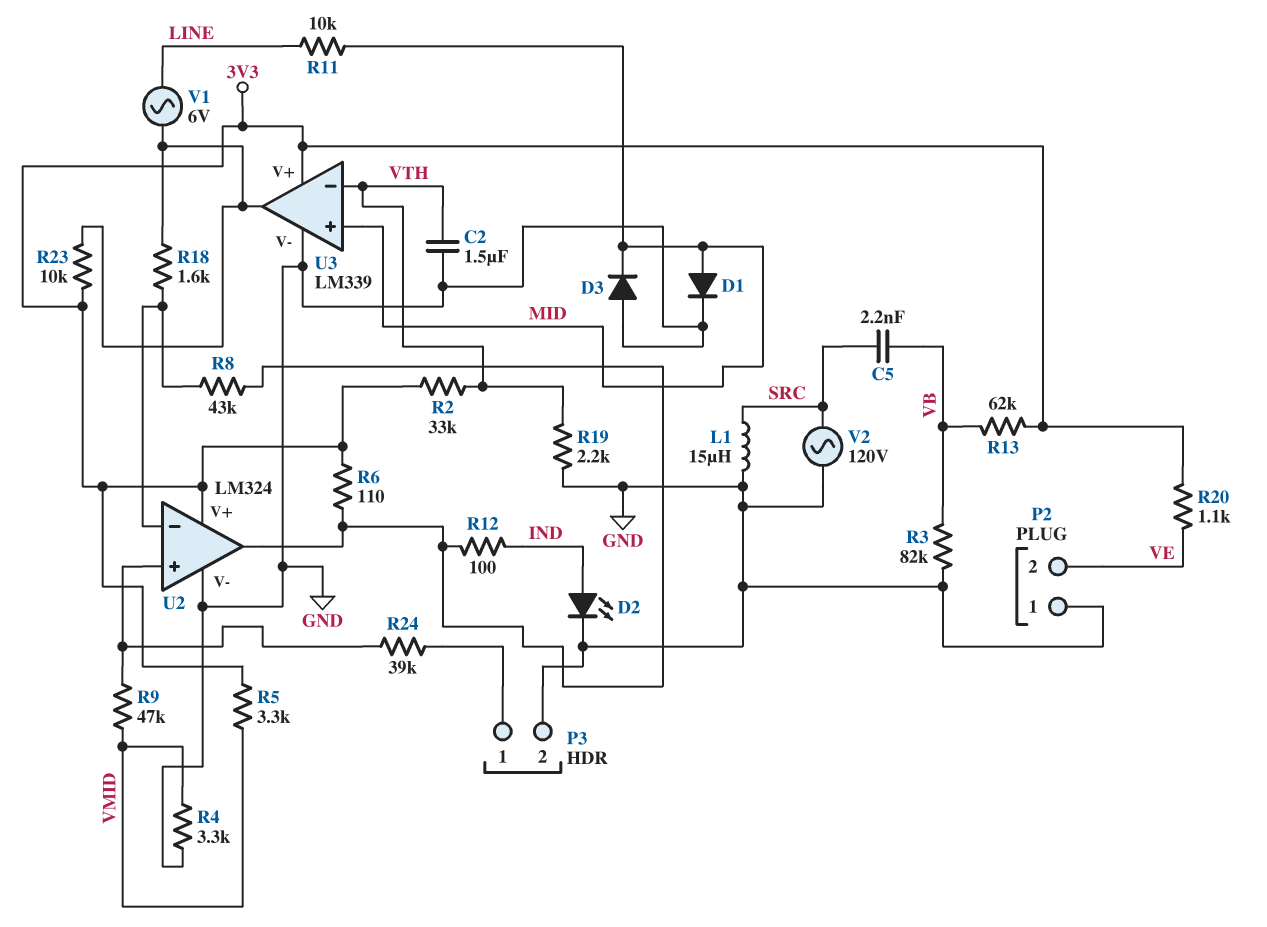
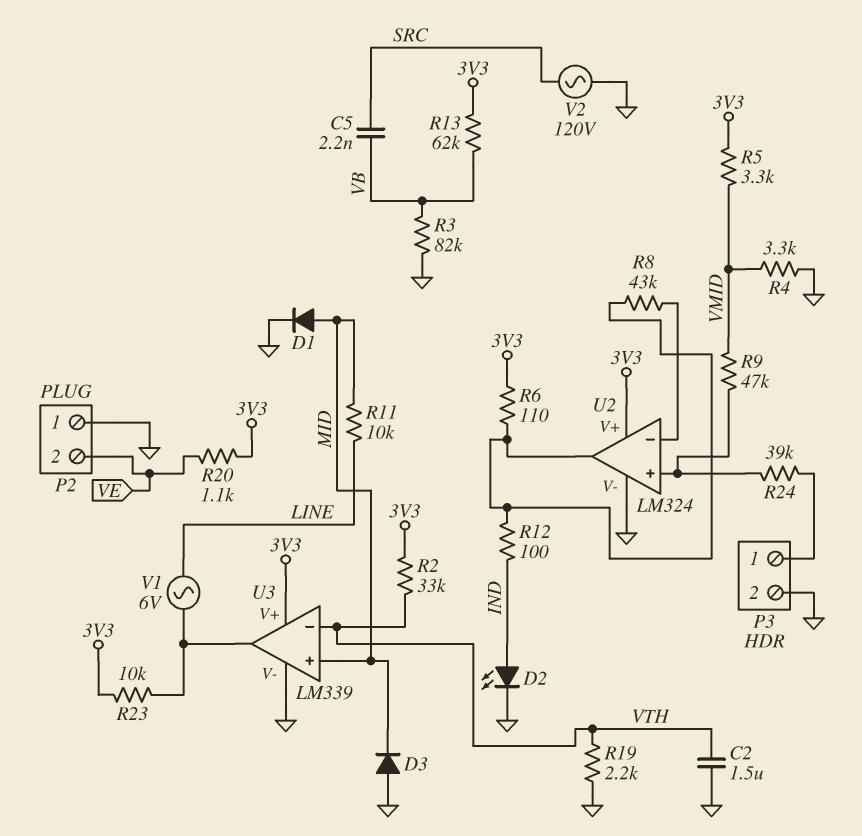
L1: 15uH (GND, SRC) -> none
R18: 1.6k (U2/in-, U3/out) -> none

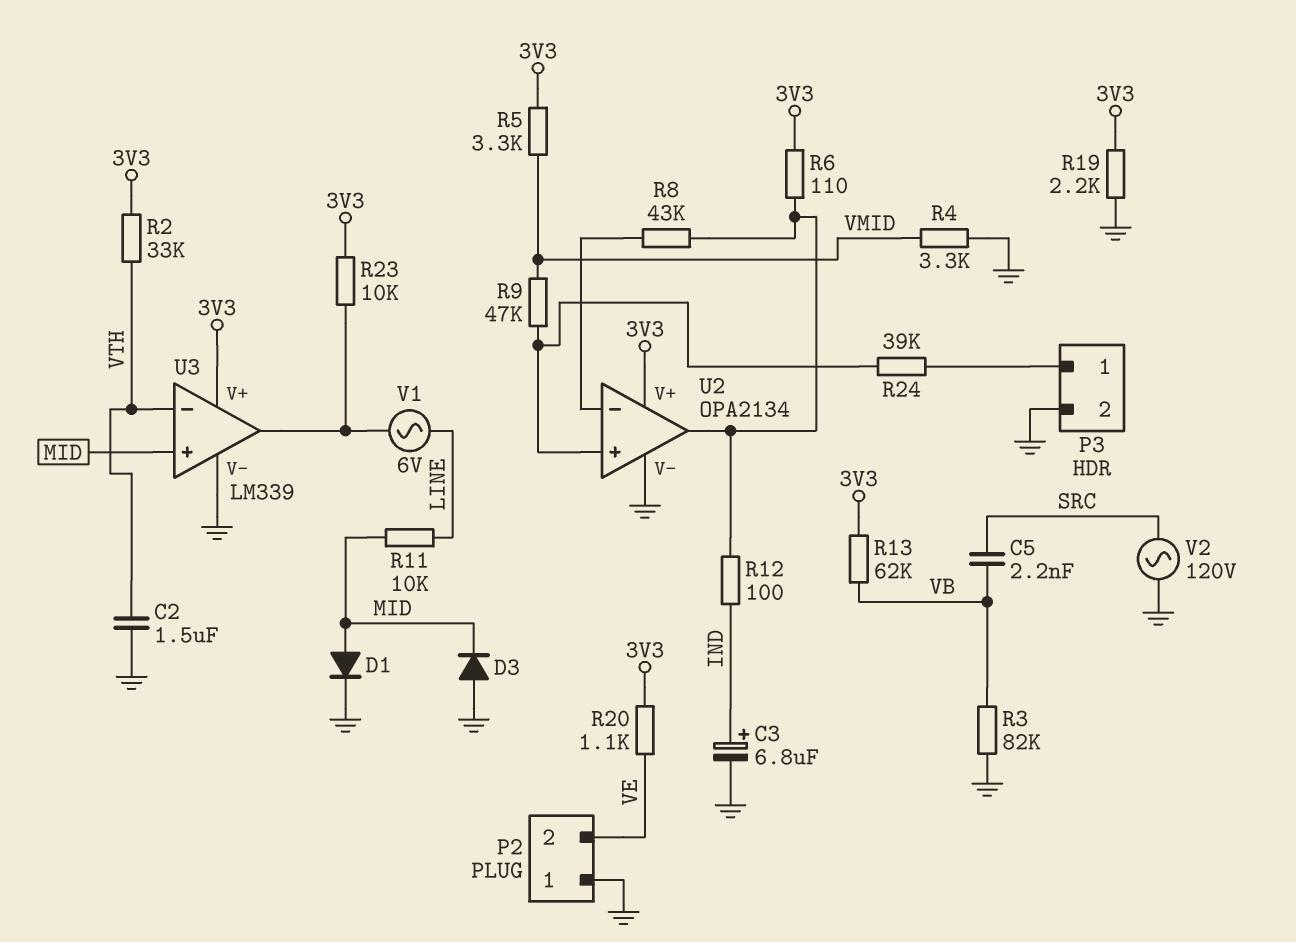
C3: none -> 6.8uF (plus IND, minus GND)
D2: LED (A IND, K GND) -> none
R19: 2.2k (GND, VTH) -> 2.2k (3V3, GND)
U2: LM324 -> OPA2134

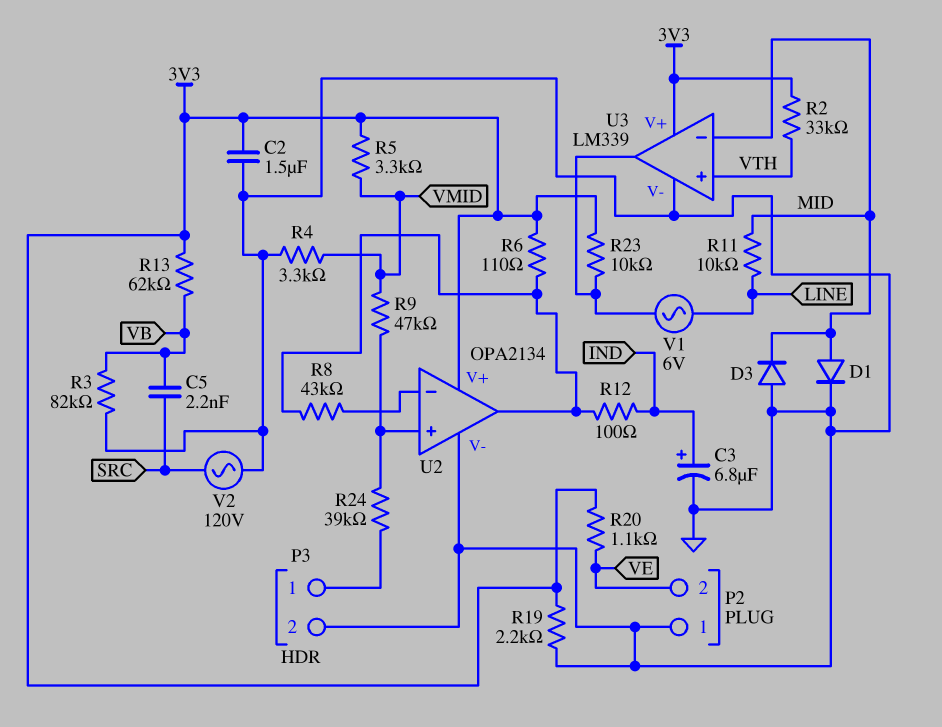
C2: 1.5uF (GND, VTH) -> 1.5uF (3V3, GND)
U3 pin in+: MID -> VTH
U3 pin in-: VTH -> MID

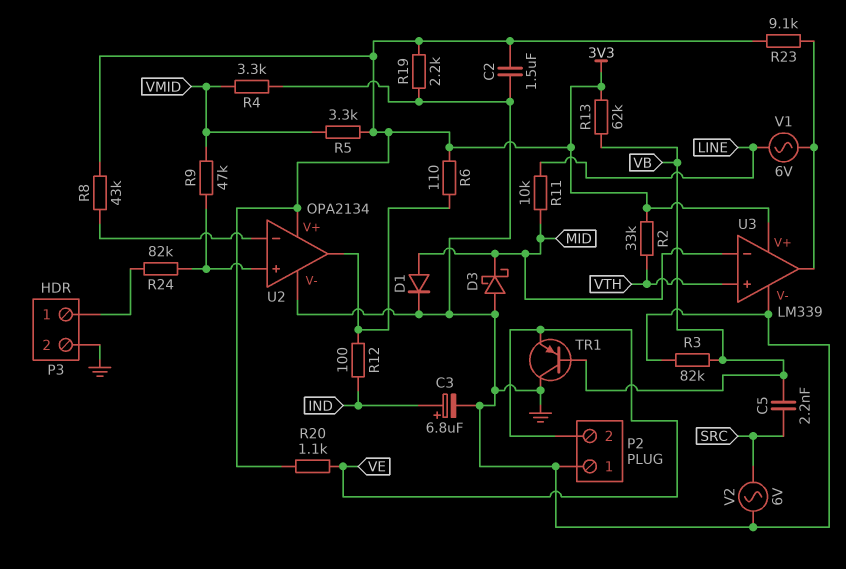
D3: diode (A GND, K MID) -> schottky (A GND, K MID)
R8: 43k (U2/in-, U2/out) -> 43k (3V3, U2/in-)
R23: 10k (3V3, U3/out) -> 9.1k (3V3, U3/out)
R24: 39k (P3/1, U2/in+) -> 82k (P3/1, U2/in+)
TR1: none -> PNP (B VB, C GND, E VE)
V2: AC 120V (GND, SRC) -> AC 6V (GND, SRC)

